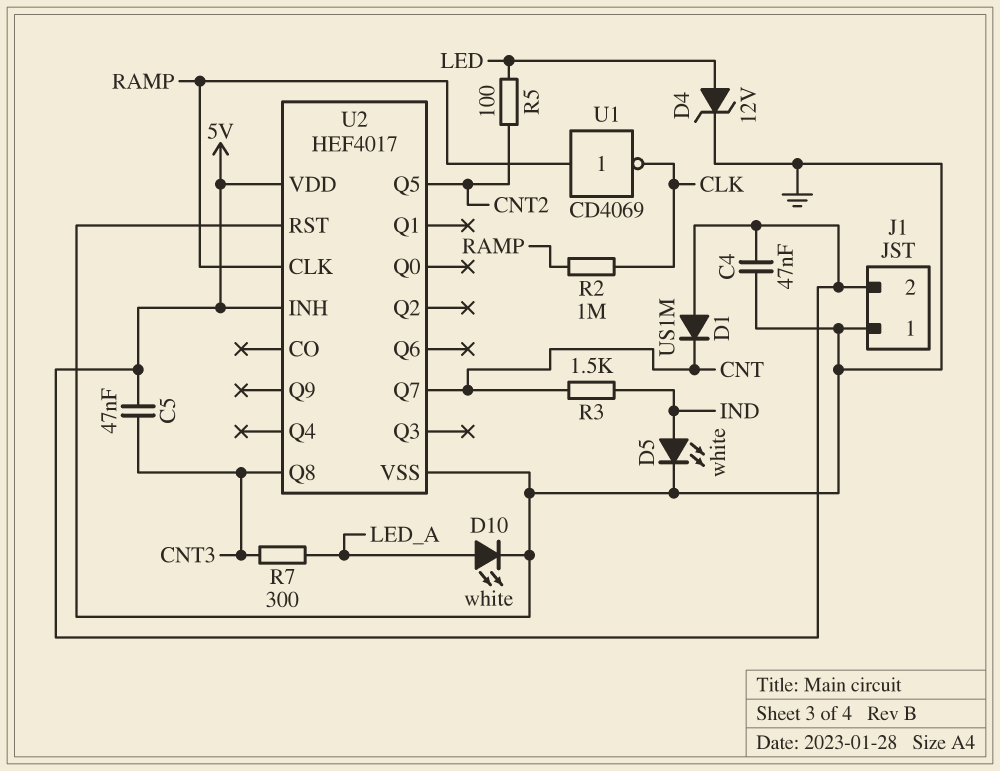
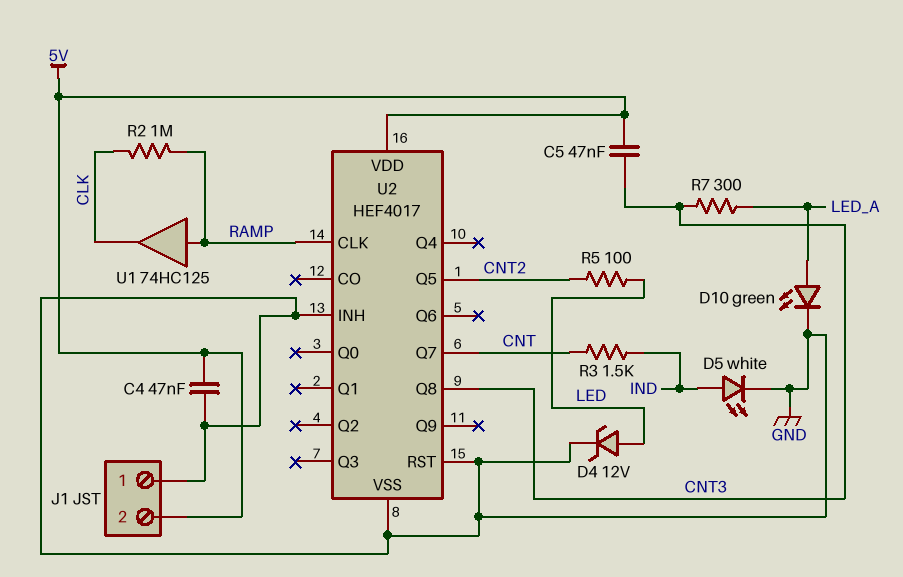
D1: diode US1M (A 5V, K CNT) -> none
D10: LED white (A LED_A, K GND) -> LED green (A LED_A, K GND)
U1: NOT CD4069 (in RAMP, out CLK) -> buffer 74HC125 (in RAMP, out CLK)
U2 pin INH: 5V -> GND

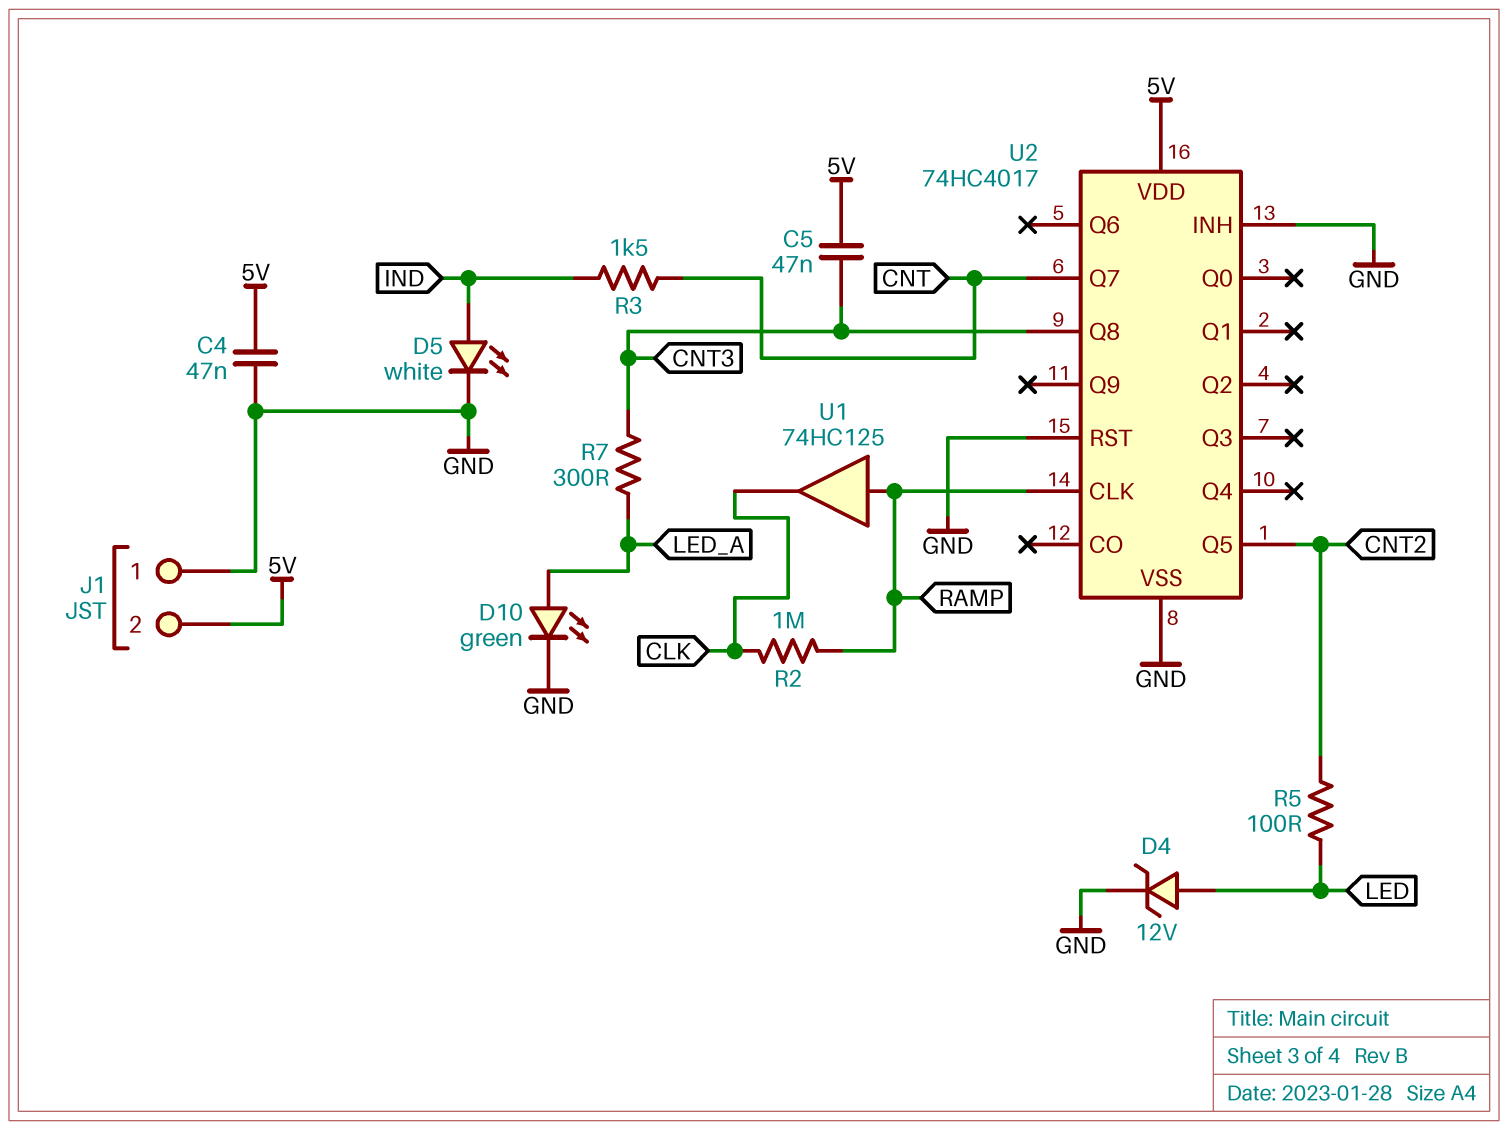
U2: HEF4017 -> 74HC4017

